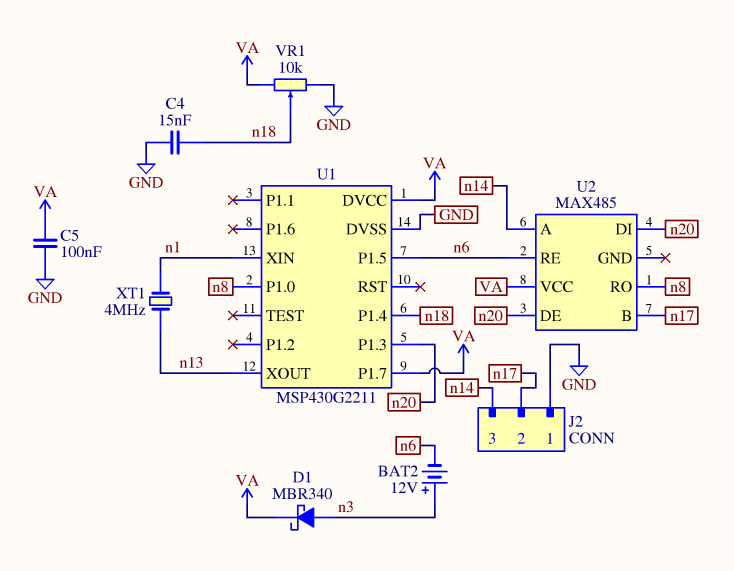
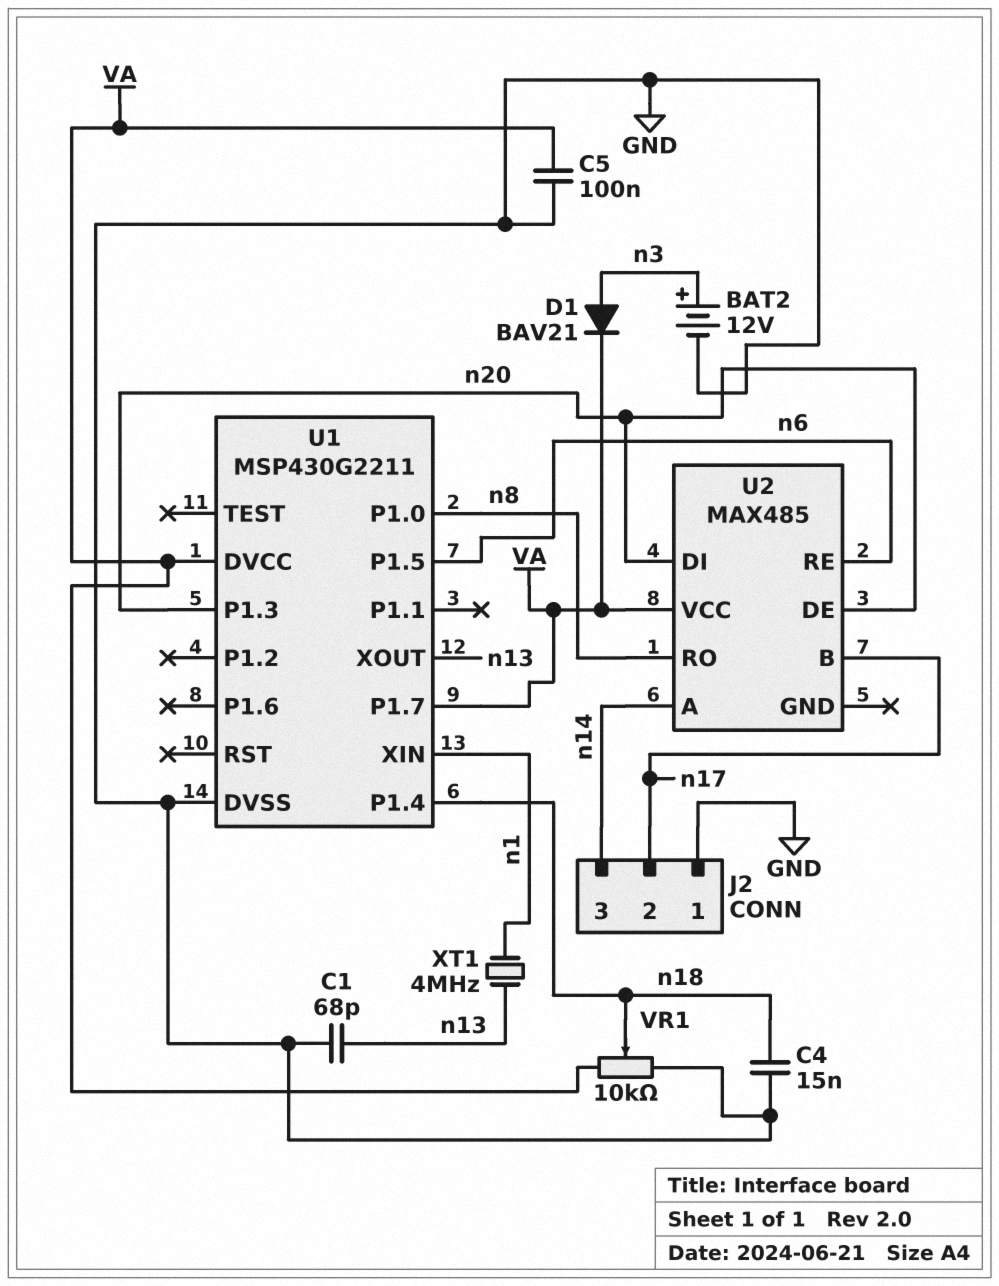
BAT2: 12V (plus n3, minus n6) -> 12V (plus n3, minus GND)
C1: none -> 68pF (GND, n13)
D1: schottky MBR340 (A n3, K VA) -> diode BAV21 (A n3, K VA)

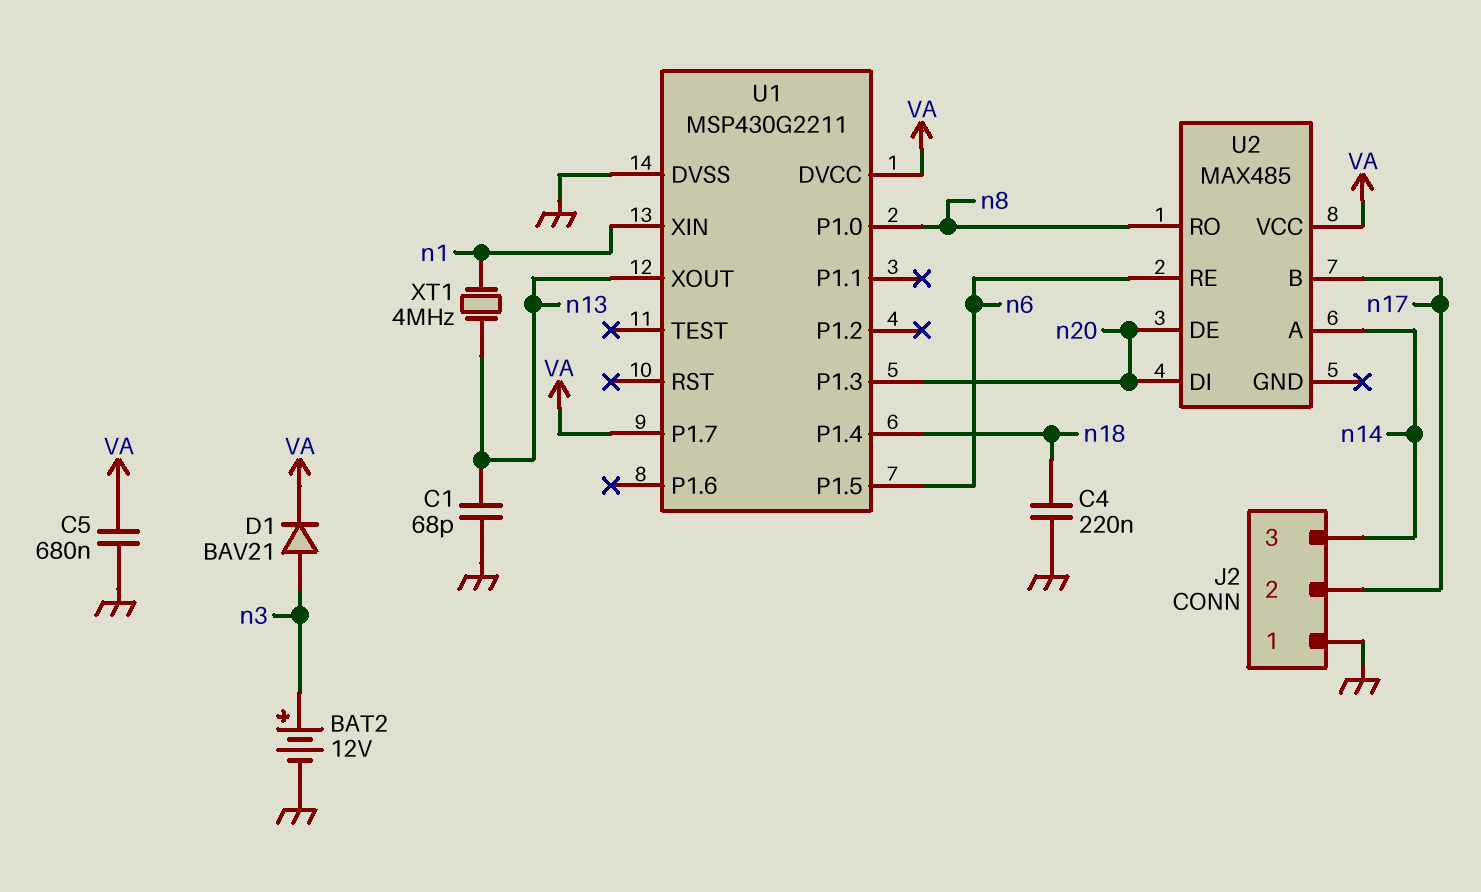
C4: 15nF (GND, n18) -> 220nF (GND, n18)
C5: 100nF (GND, VA) -> 680nF (GND, VA)
VR1: 10k (GND, VA, wiper n18) -> none

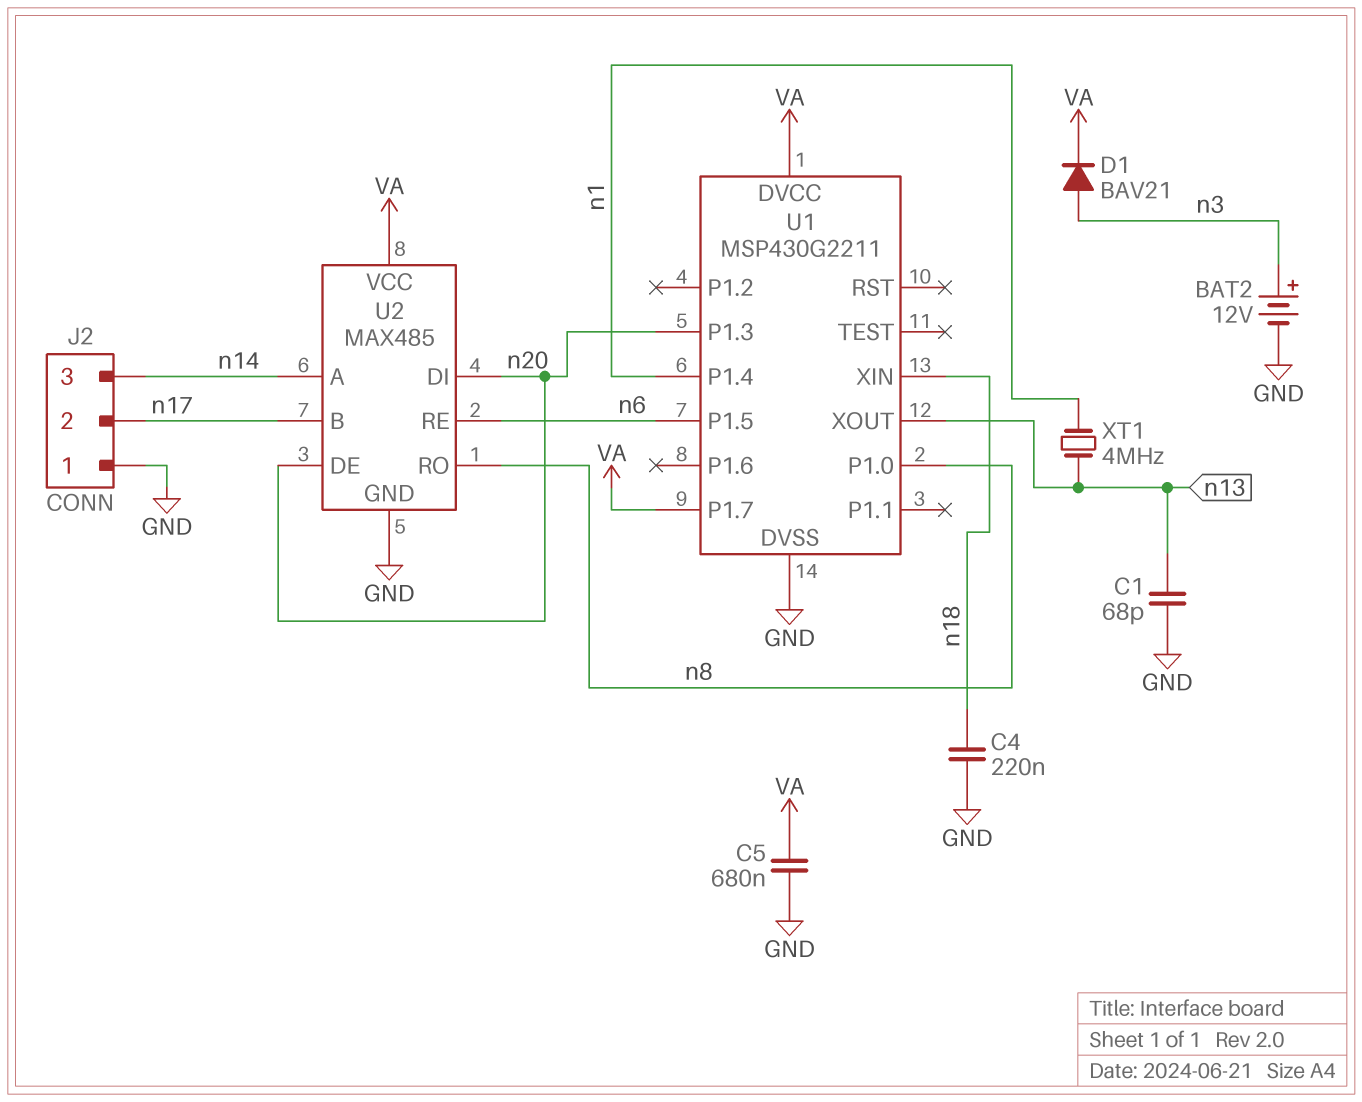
U1 pin P1.4: n18 -> n1
U1 pin XIN: n1 -> n18
U2 pin GND: none -> GND

